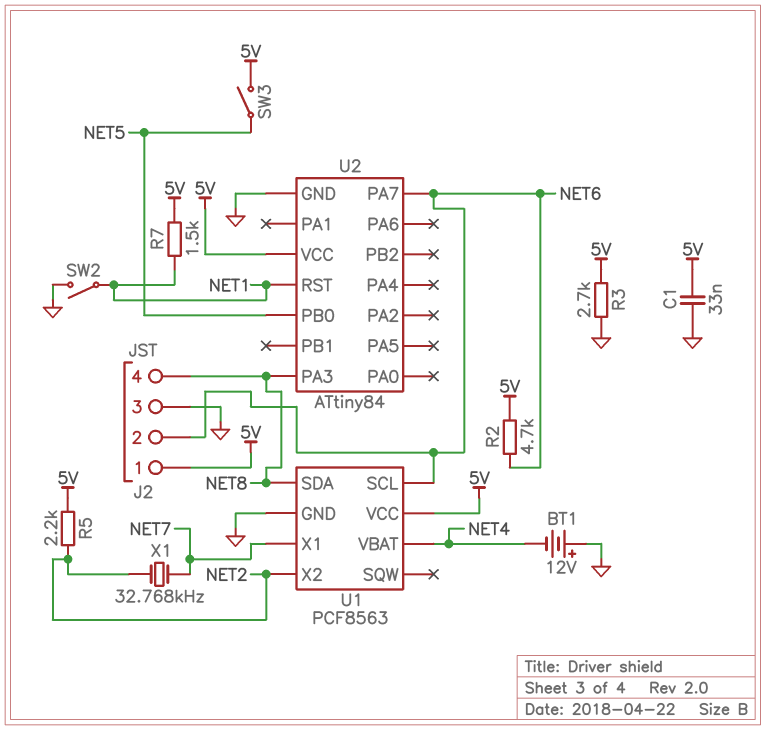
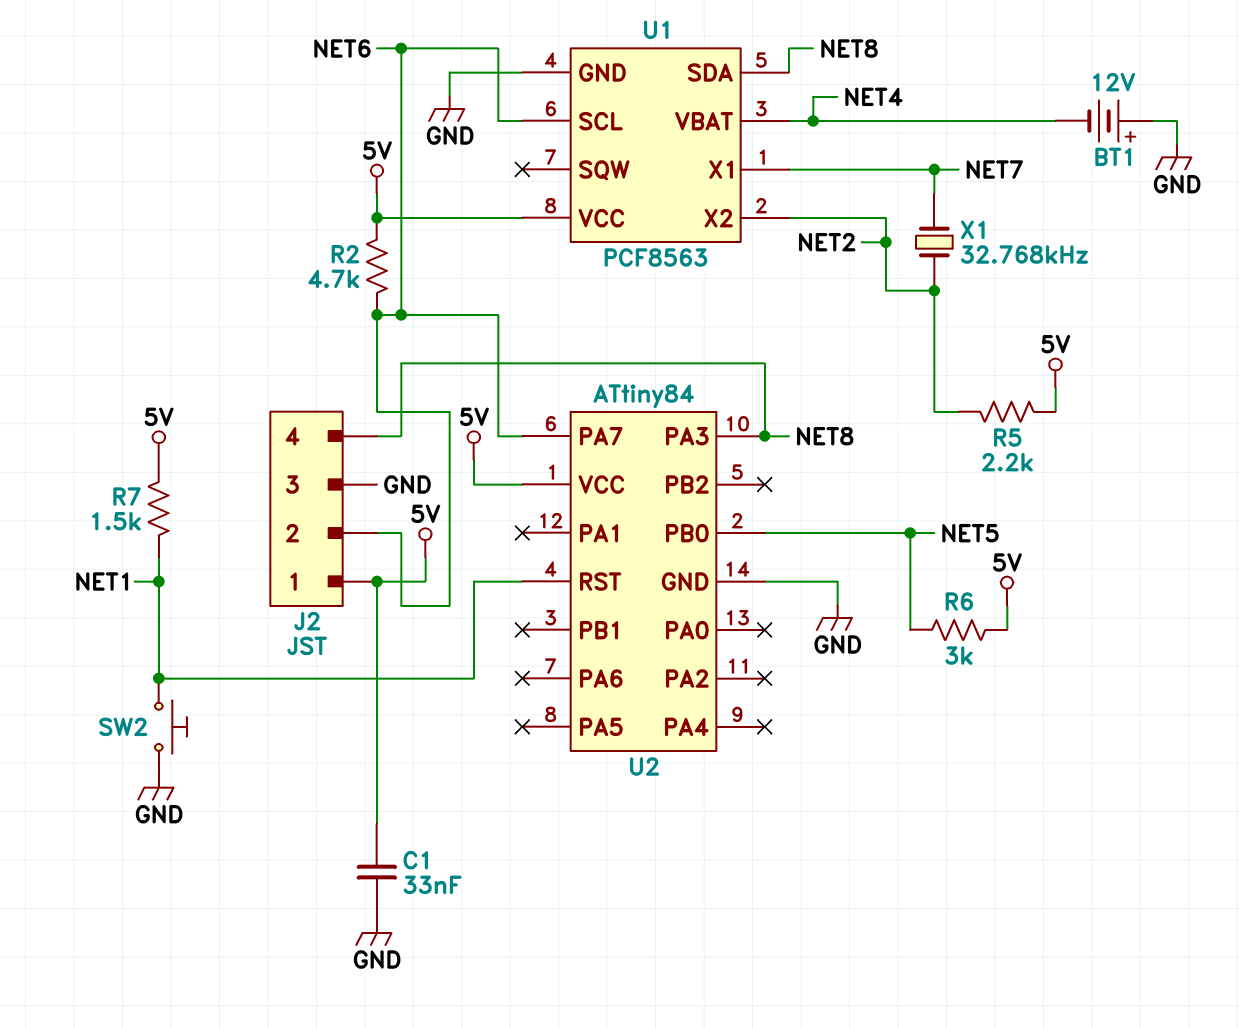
R3: 2.7k (5V, GND) -> none
R6: none -> 3k (5V, NET5)
SW2: switch (GND, NET1) -> button (GND, NET1)
SW3: switch (5V, NET5) -> none

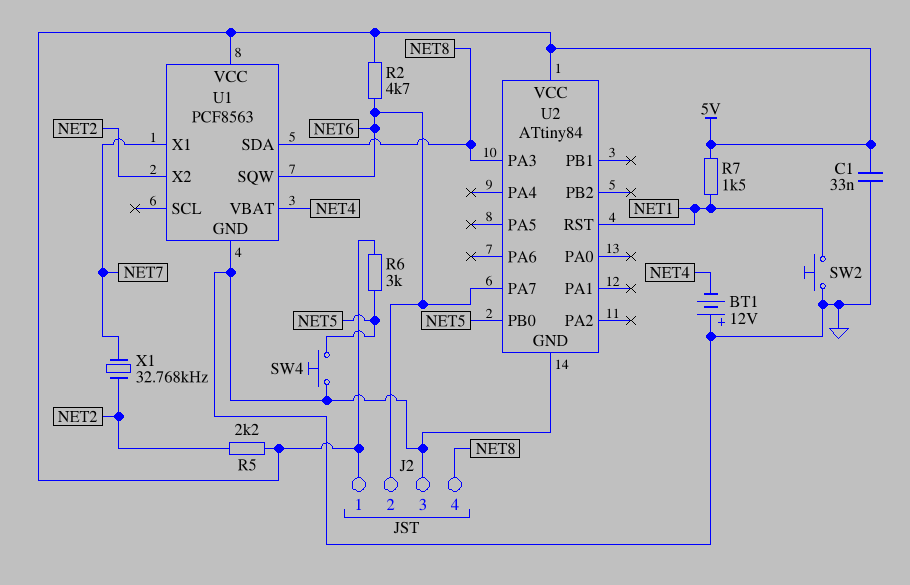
SW4: none -> button (GND, NET5)
U1 pin SCL: NET6 -> none
U1 pin SQW: none -> NET6

